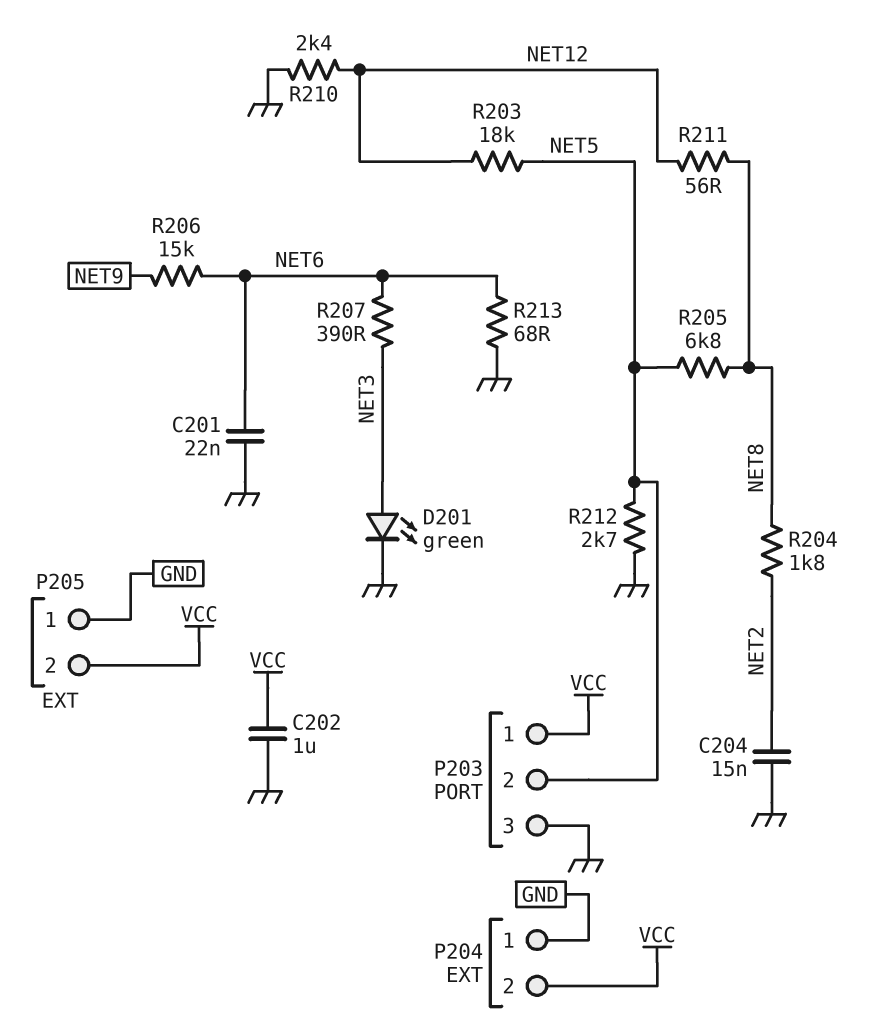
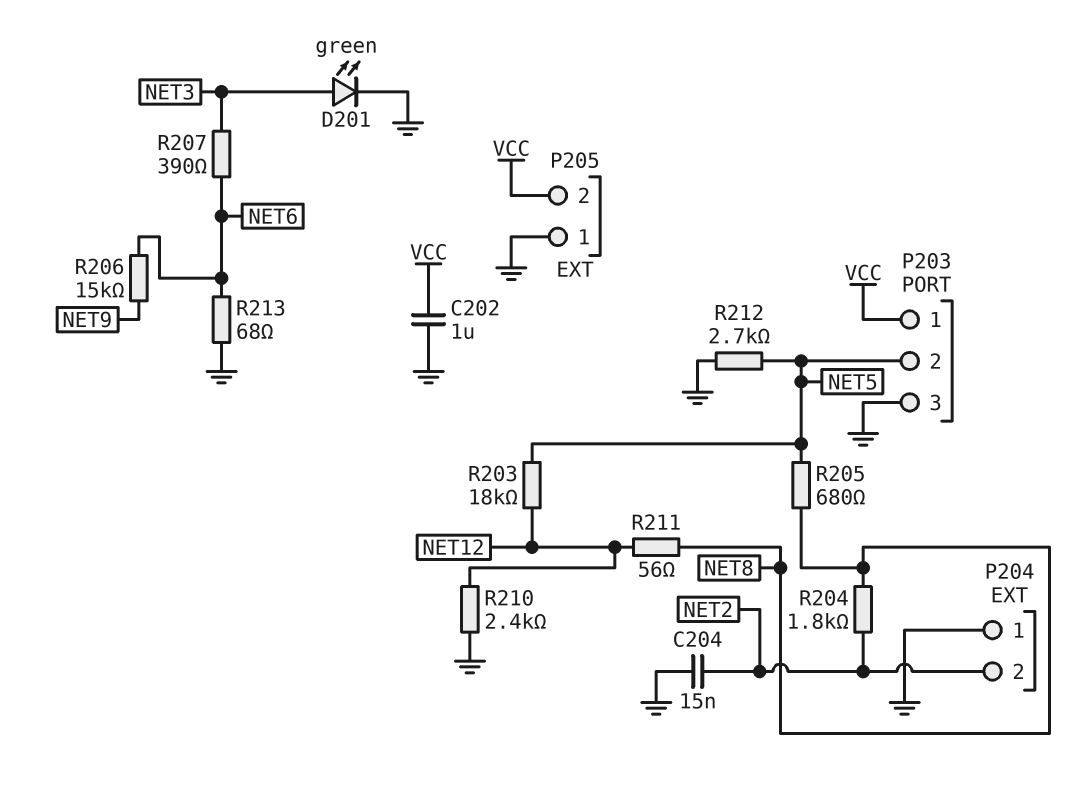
C201: 22nF (GND, NET6) -> none
P204 pin 2: VCC -> NET2
R205: 6.8k (NET5, NET8) -> 680 (NET5, NET8)

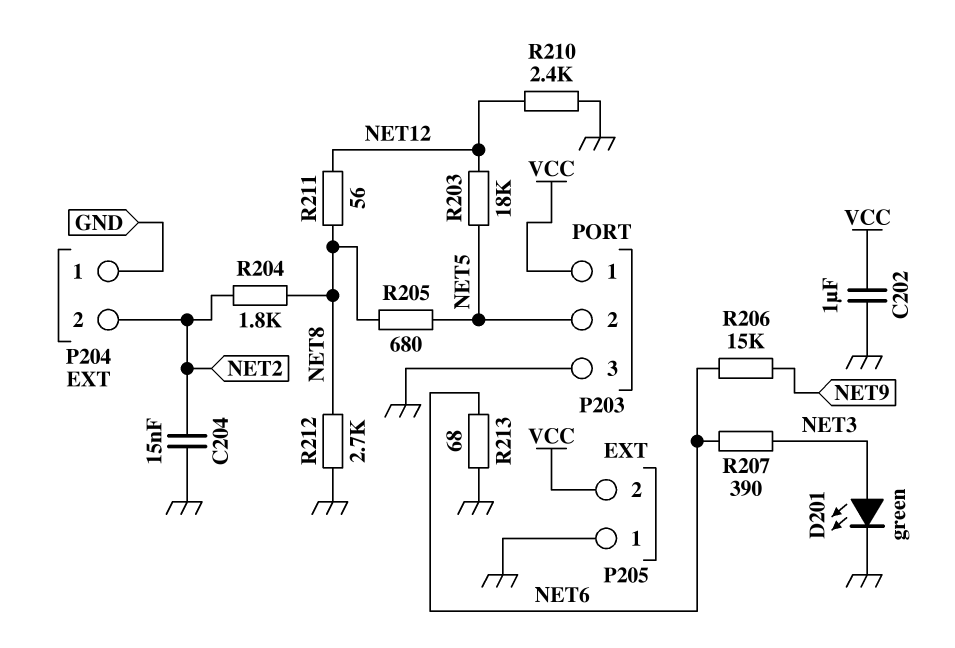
R212: 2.7k (GND, NET5) -> 2.7k (GND, NET8)

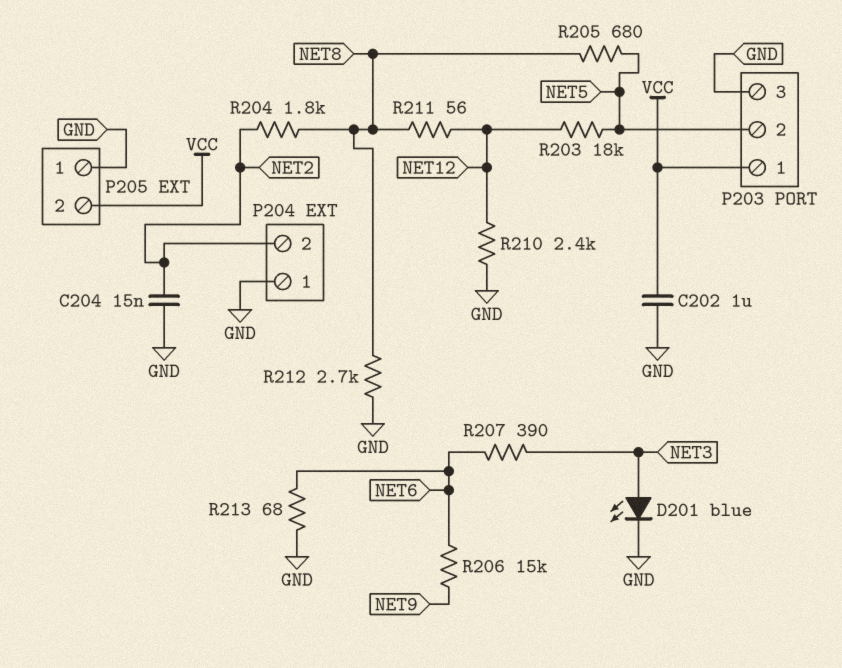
D201: LED green (A NET3, K GND) -> LED blue (A NET3, K GND)

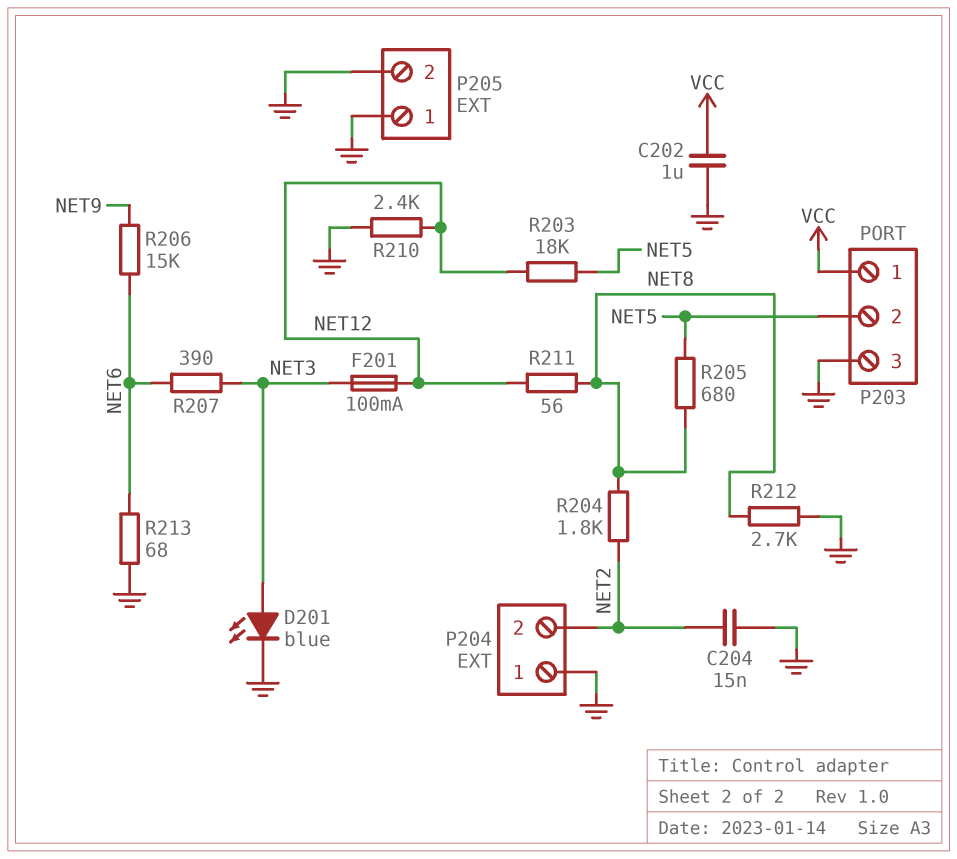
F201: none -> 100mA (NET3, NET12)
P205 pin 2: VCC -> GND

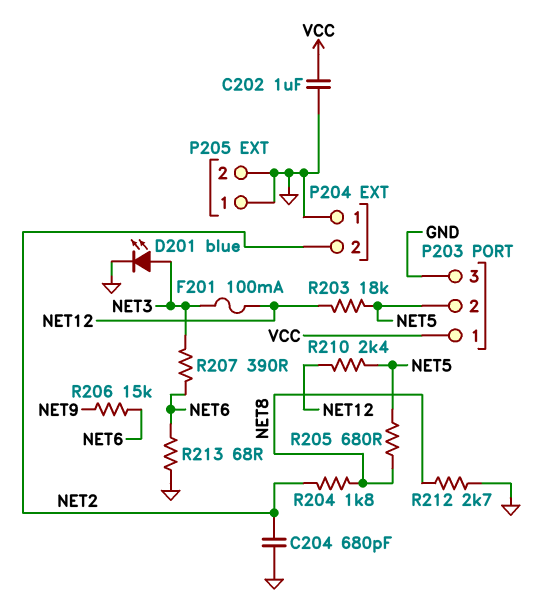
C204: 15nF (GND, NET2) -> 680pF (GND, NET2)
R210: 2.4k (GND, NET12) -> 2.4k (NET5, NET12)
R211: 56 (NET8, NET12) -> none

